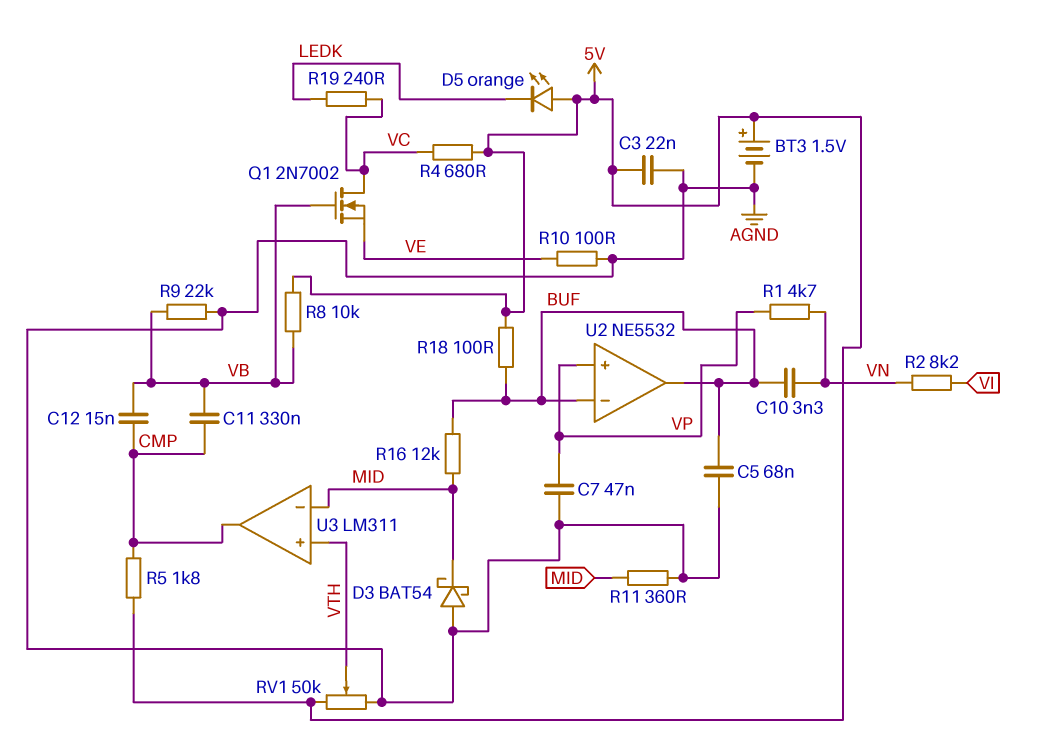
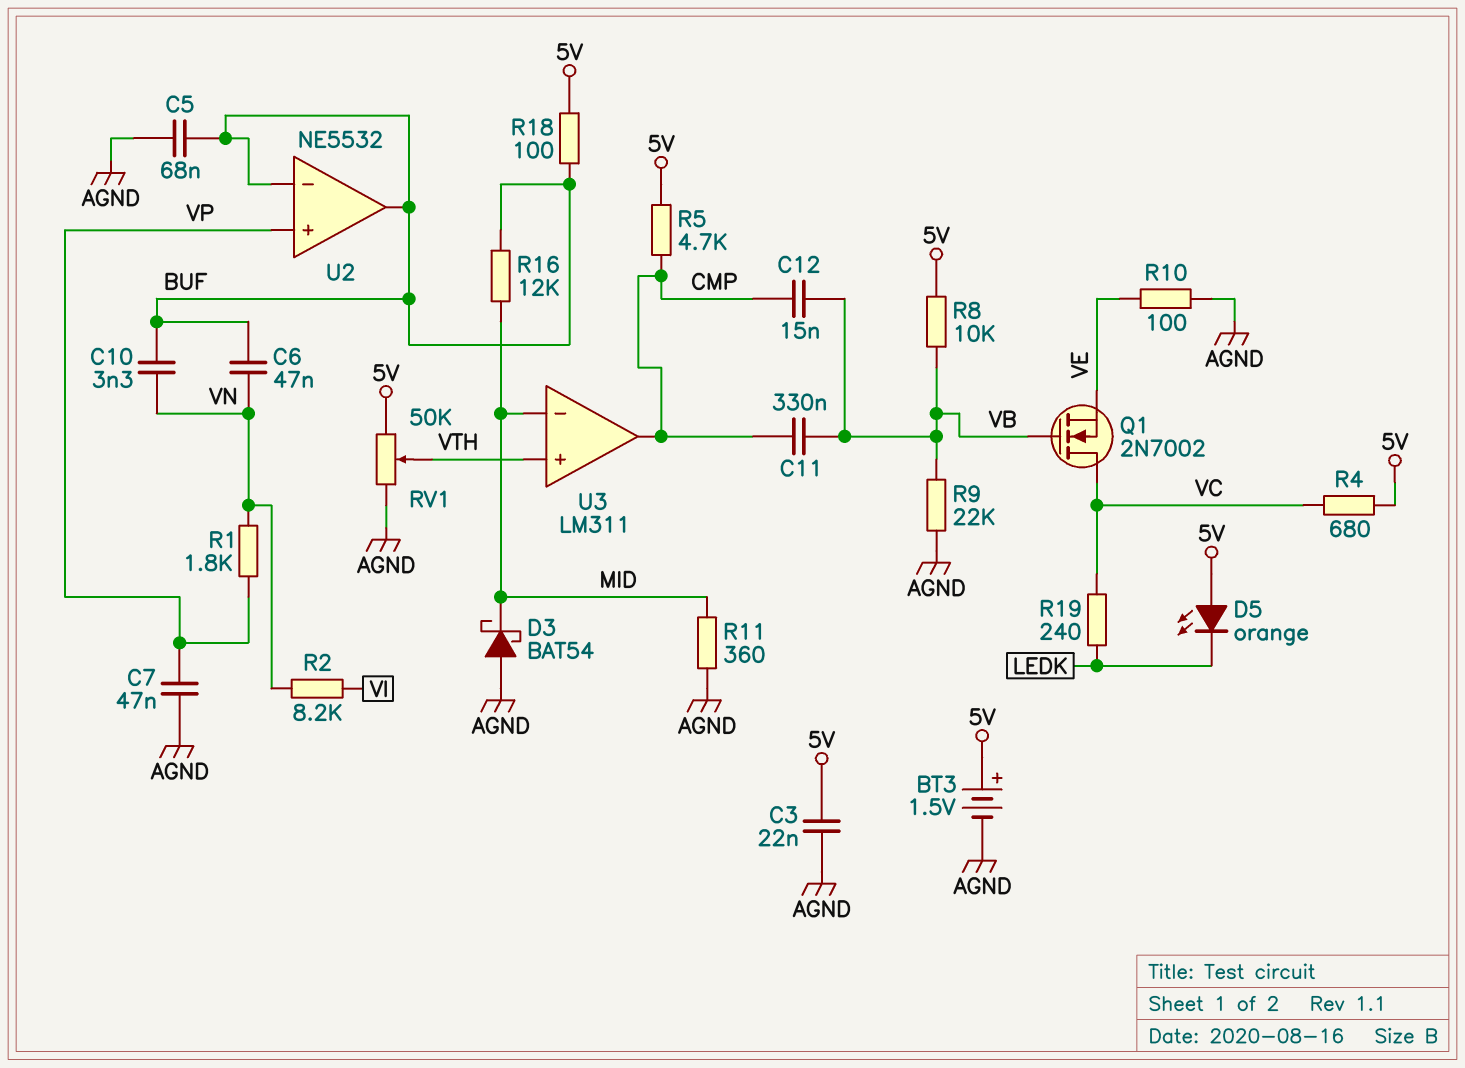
C6: none -> 47nF (BUF, VN)
R1: 4.7k (VN, VP) -> 1.8k (VN, VP)
R5: 1.8k (5V, CMP) -> 4.7k (5V, CMP)

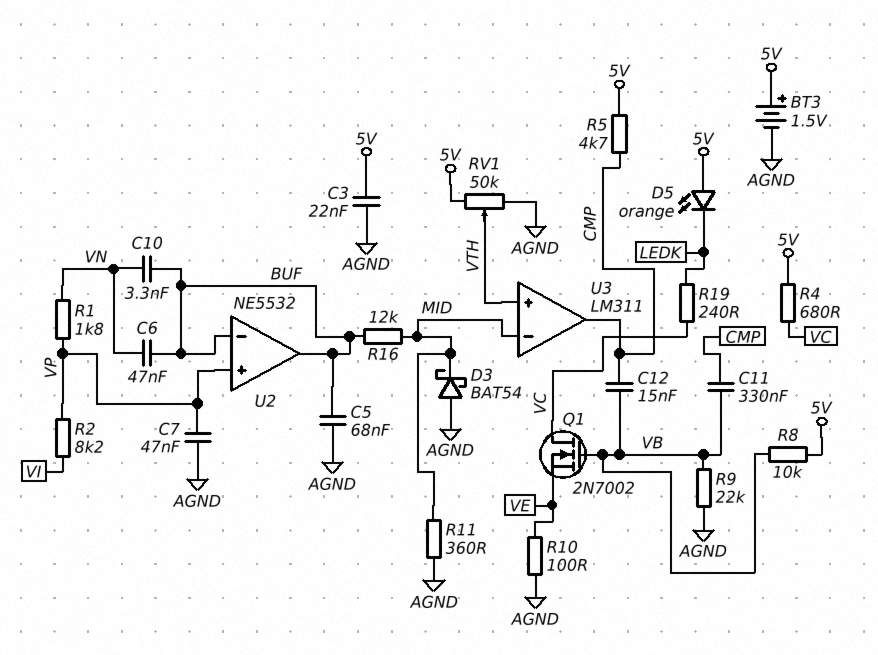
R2: 8.2k (VI, VN) -> 8.2k (VI, VP)
R18: 100 (5V, BUF) -> none

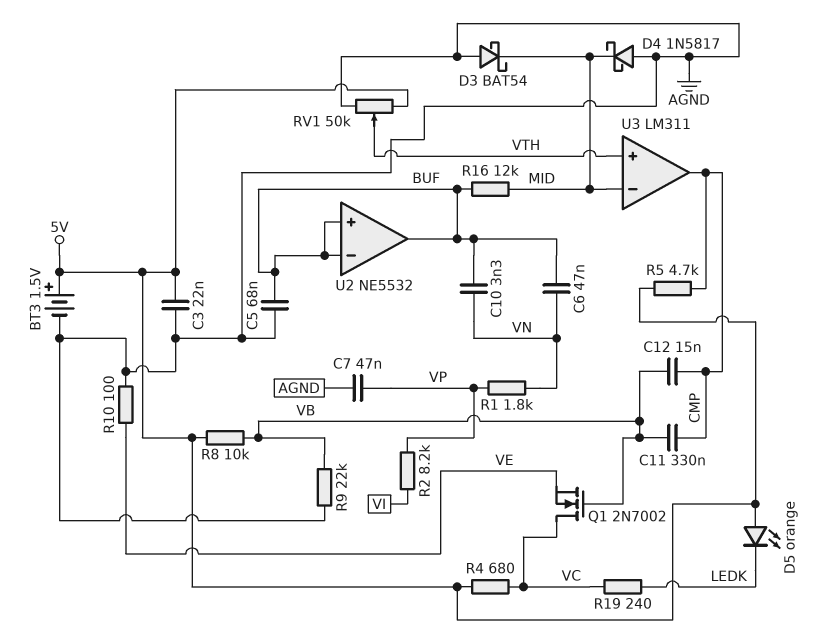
D4: none -> schottky 1N5817 (A AGND, K MID)
R11: 360 (AGND, MID) -> none
U2 pin in+: VP -> BUF

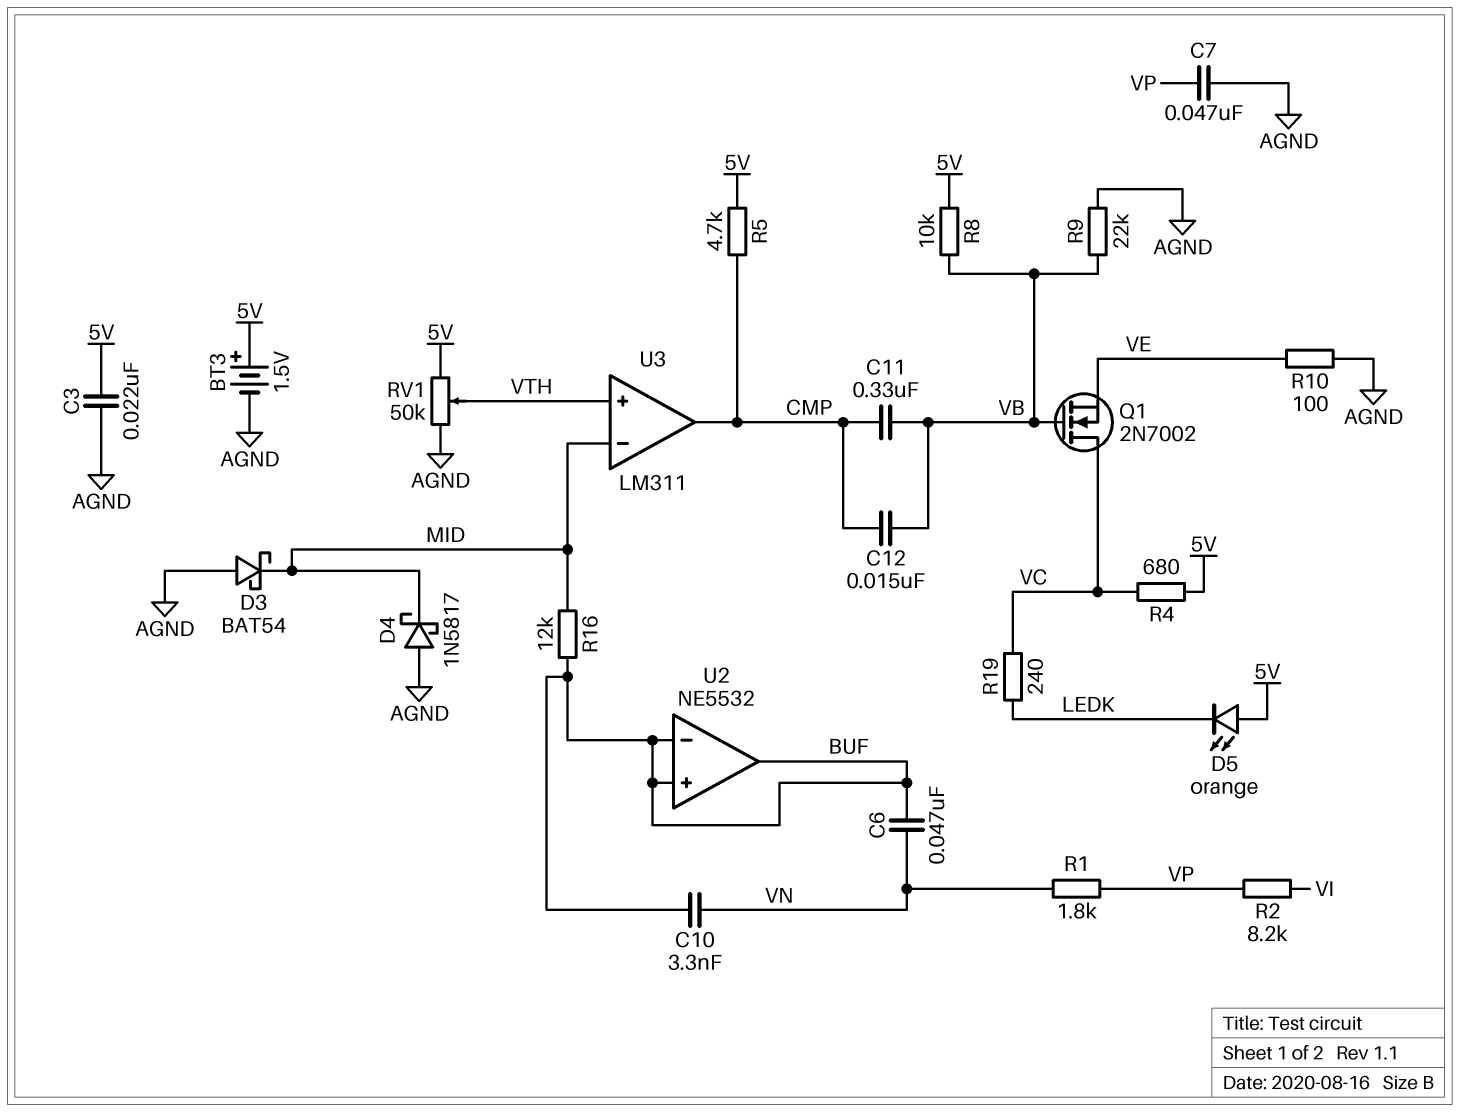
C5: 68nF (AGND, BUF) -> none

